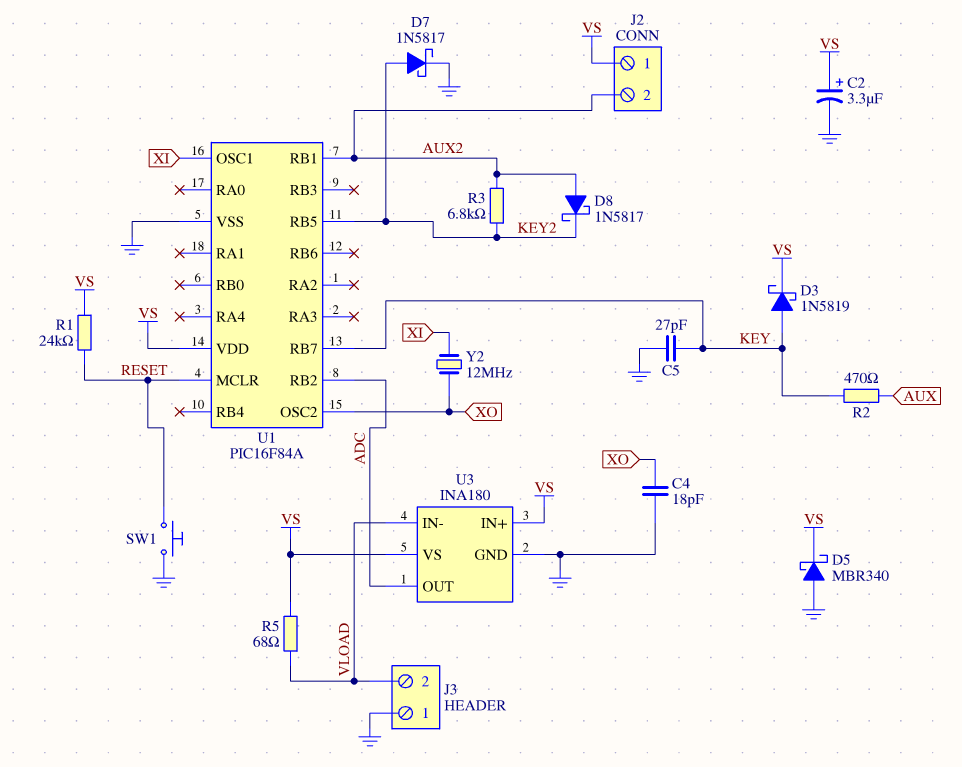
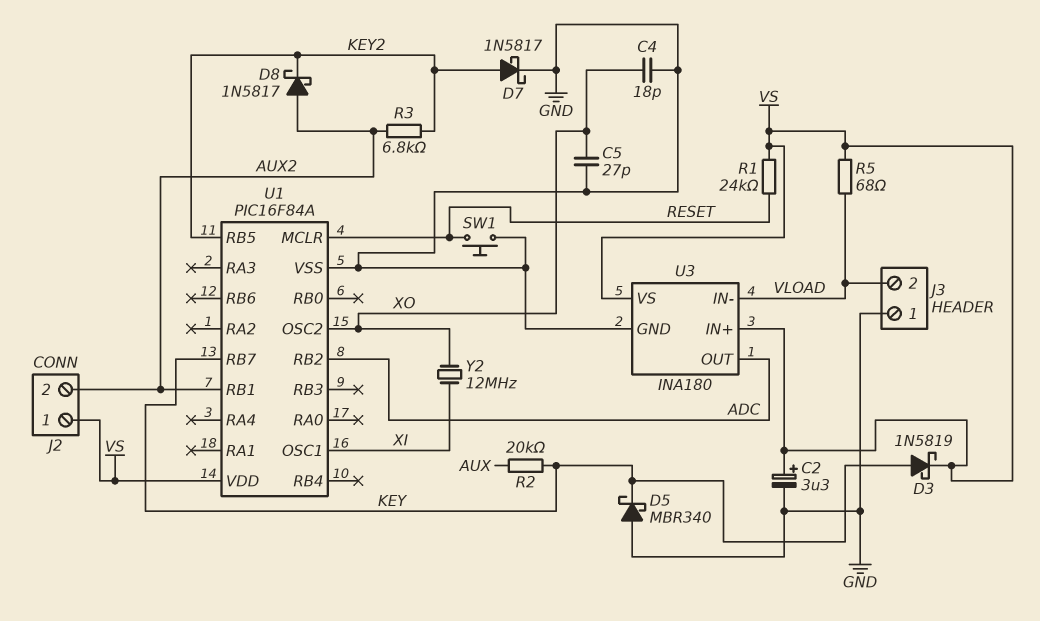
C5: 27pF (GND, KEY) -> 27pF (GND, XO)
D5: schottky MBR340 (A GND, K VS) -> schottky MBR340 (A GND, K KEY)
R2: 470 (AUX, KEY) -> 20k (AUX, KEY)

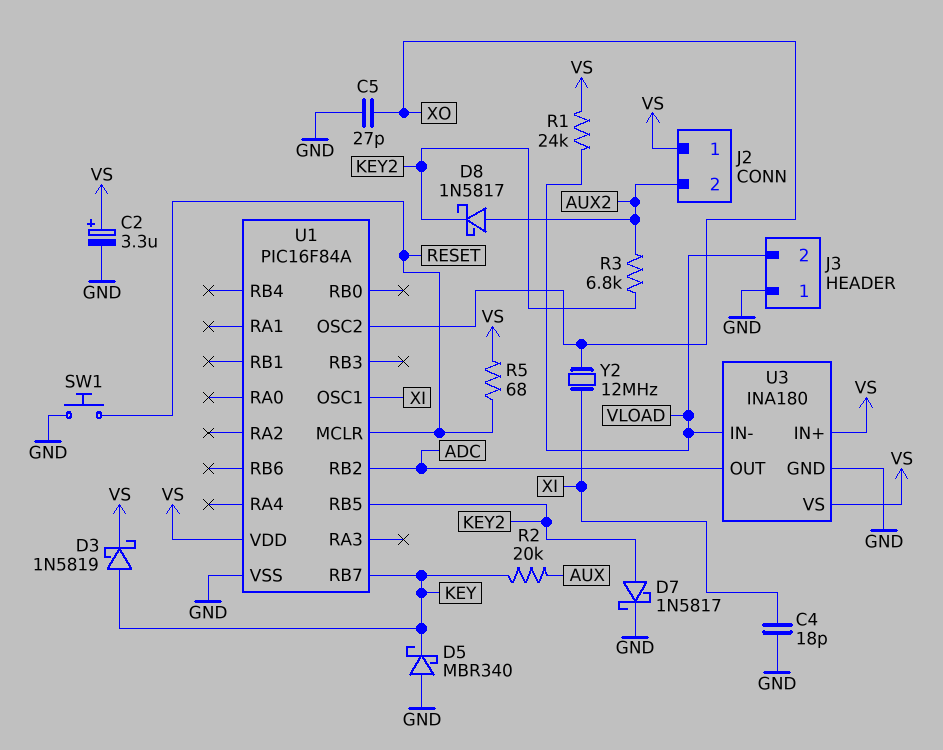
C4: 18pF (GND, XO) -> 18pF (GND, XI)
R1: 24k (RESET, VS) -> 24k (VLOAD, VS)
R5: 68 (VLOAD, VS) -> 68 (RESET, VS)
U1 pin RB1: AUX2 -> none

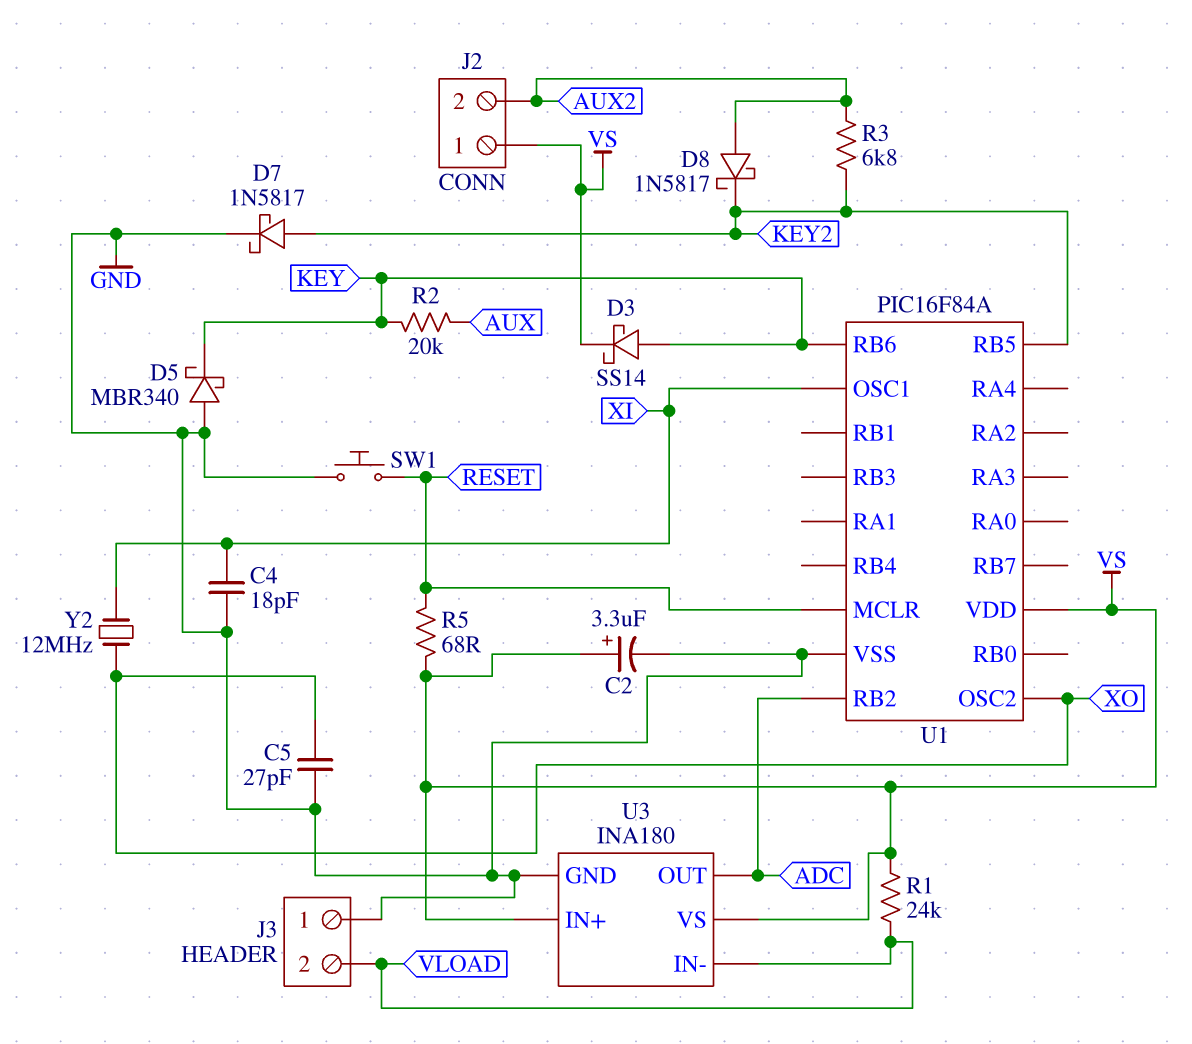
D3: schottky 1N5819 (A KEY, K VS) -> schottky SS14 (A KEY, K VS)
U1 pin RB6: none -> KEY
U1 pin RB7: KEY -> none

